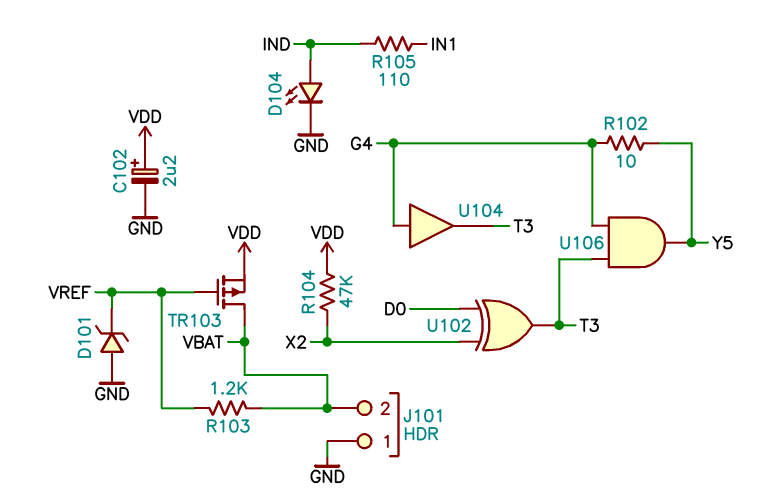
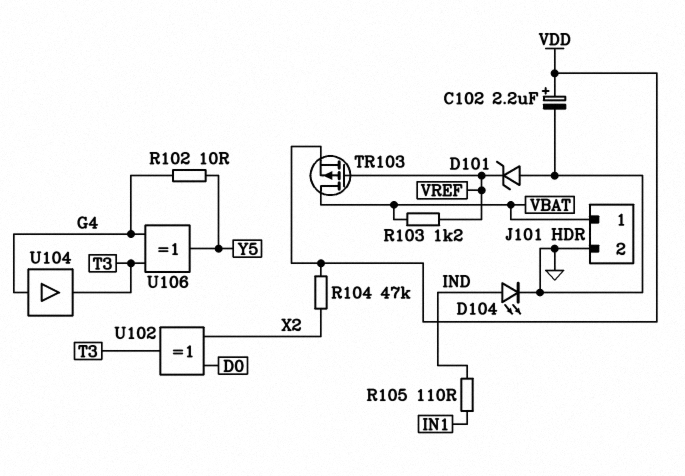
J101 pin 1: GND -> VBAT
J101 pin 2: VBAT -> GND
U106: AND (in G4, in T3, out Y5) -> XOR (in G4, in T3, out Y5)

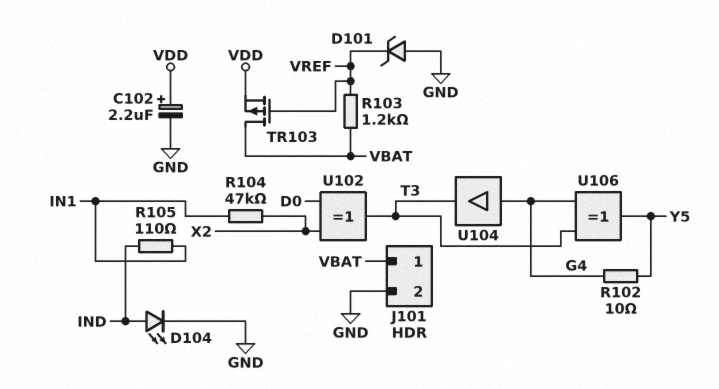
R104: 47k (VDD, X2) -> 47k (IN1, X2)

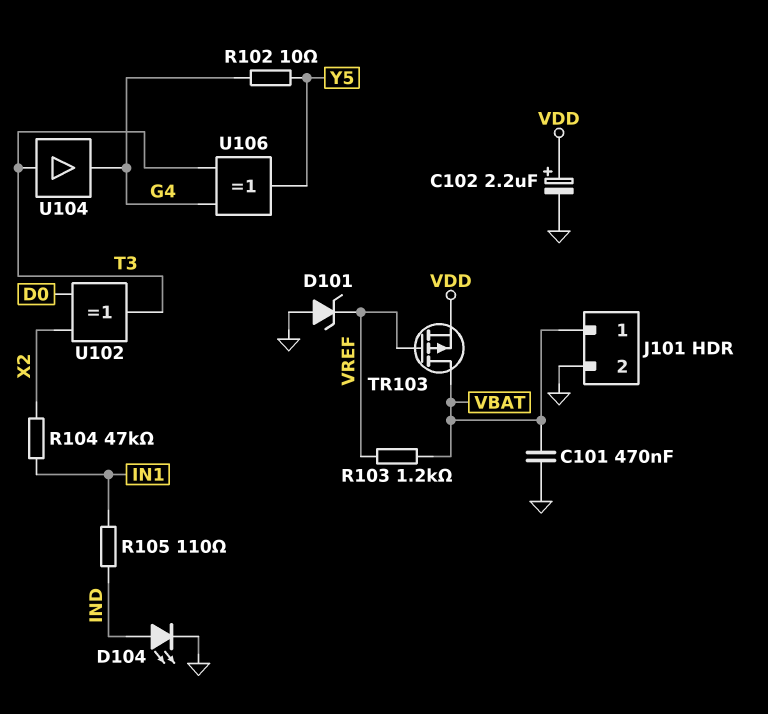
C101: none -> 470nF (GND, VBAT)
U104: buffer (in G4, out T3) -> buffer (in T3, out G4)

